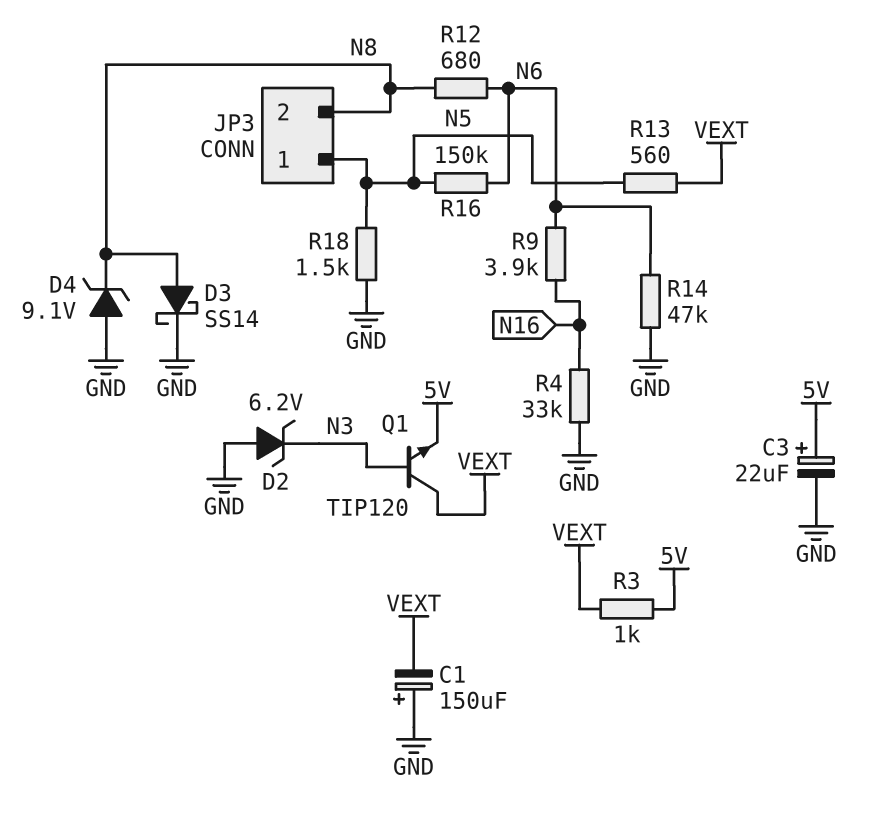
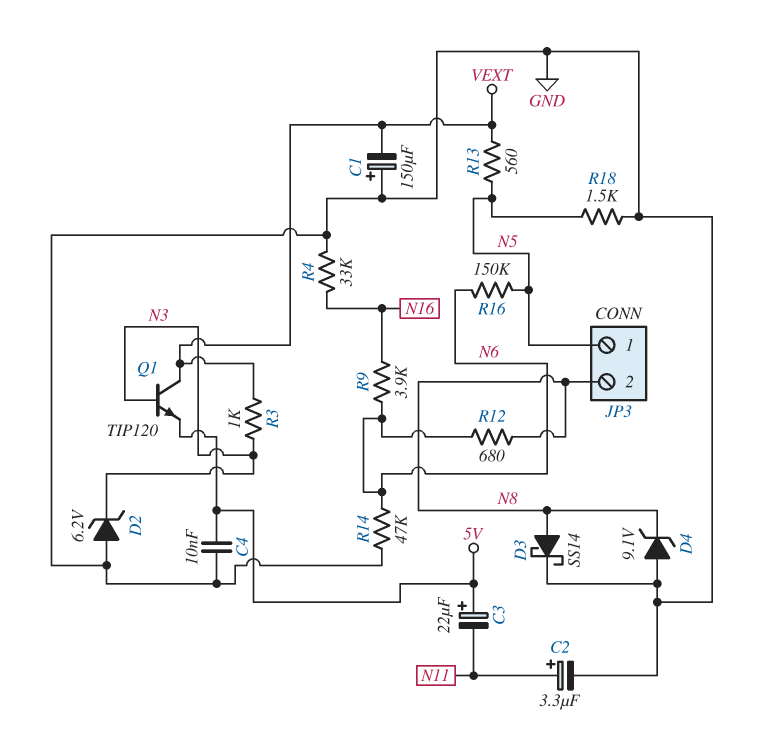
C2: none -> 3.3uF (plus N11, minus GND)
C3: 22uF (plus 5V, minus GND) -> 22uF (plus 5V, minus N11)
C4: none -> 10nF (5V, GND)
R3: 1k (5V, VEXT) -> 1k (N3, VEXT)

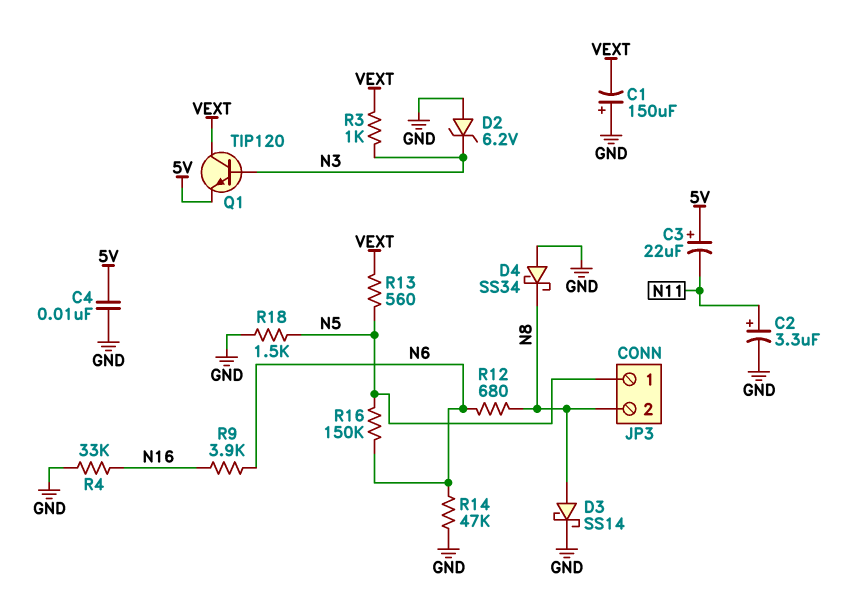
D4: zener 9.1V (A GND, K N8) -> schottky SS34 (A GND, K N8)

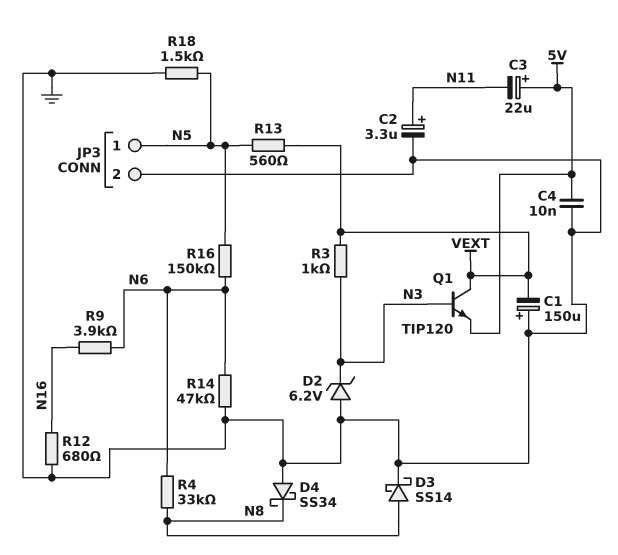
JP3 pin 2: N8 -> GND
R4: 33k (GND, N16) -> 33k (N6, N8)
R12: 680 (N6, N8) -> 680 (GND, N16)

